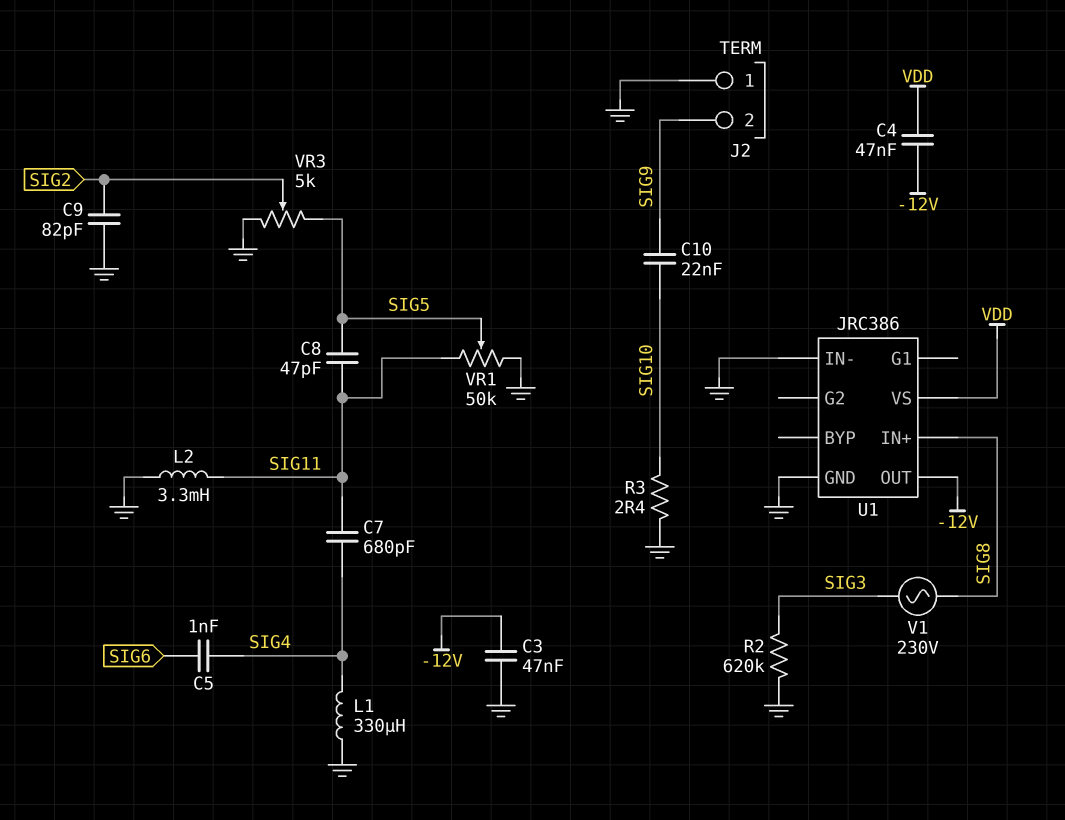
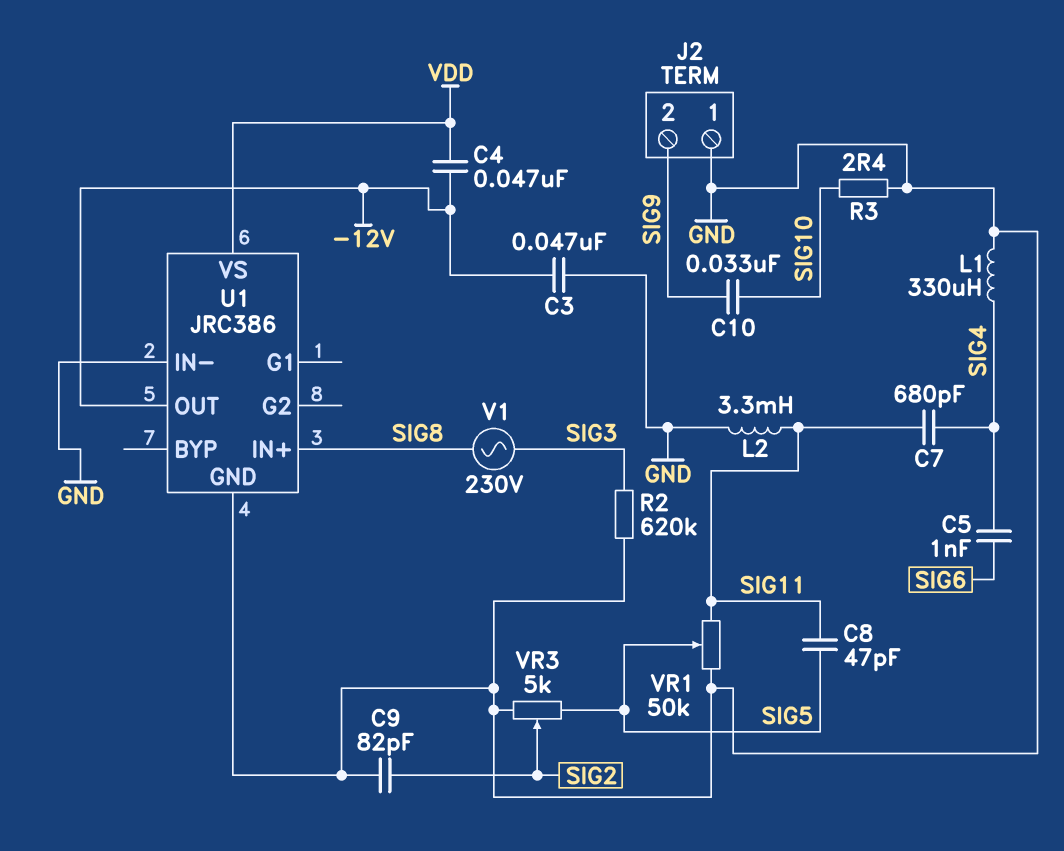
C10: 22nF (SIG9, SIG10) -> 33nF (SIG9, SIG10)

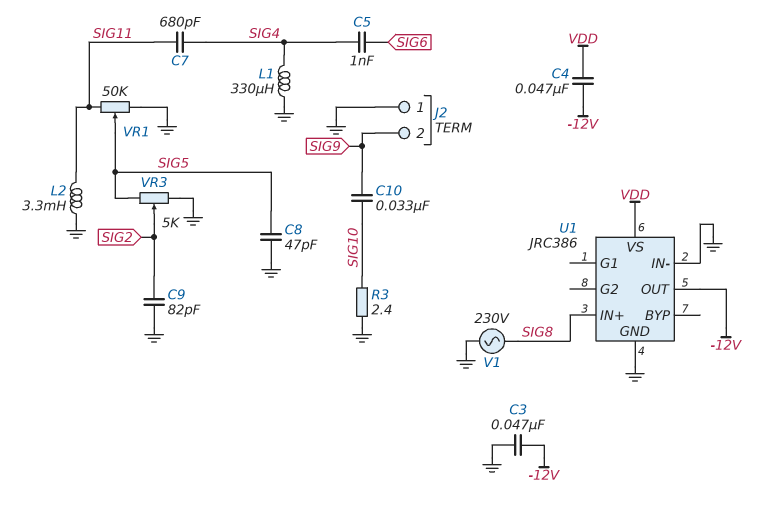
C8: 47pF (SIG5, SIG11) -> 47pF (GND, SIG5)
R2: 620k (GND, SIG3) -> none
V1: AC 230V (SIG3, SIG8) -> AC 230V (GND, SIG8)

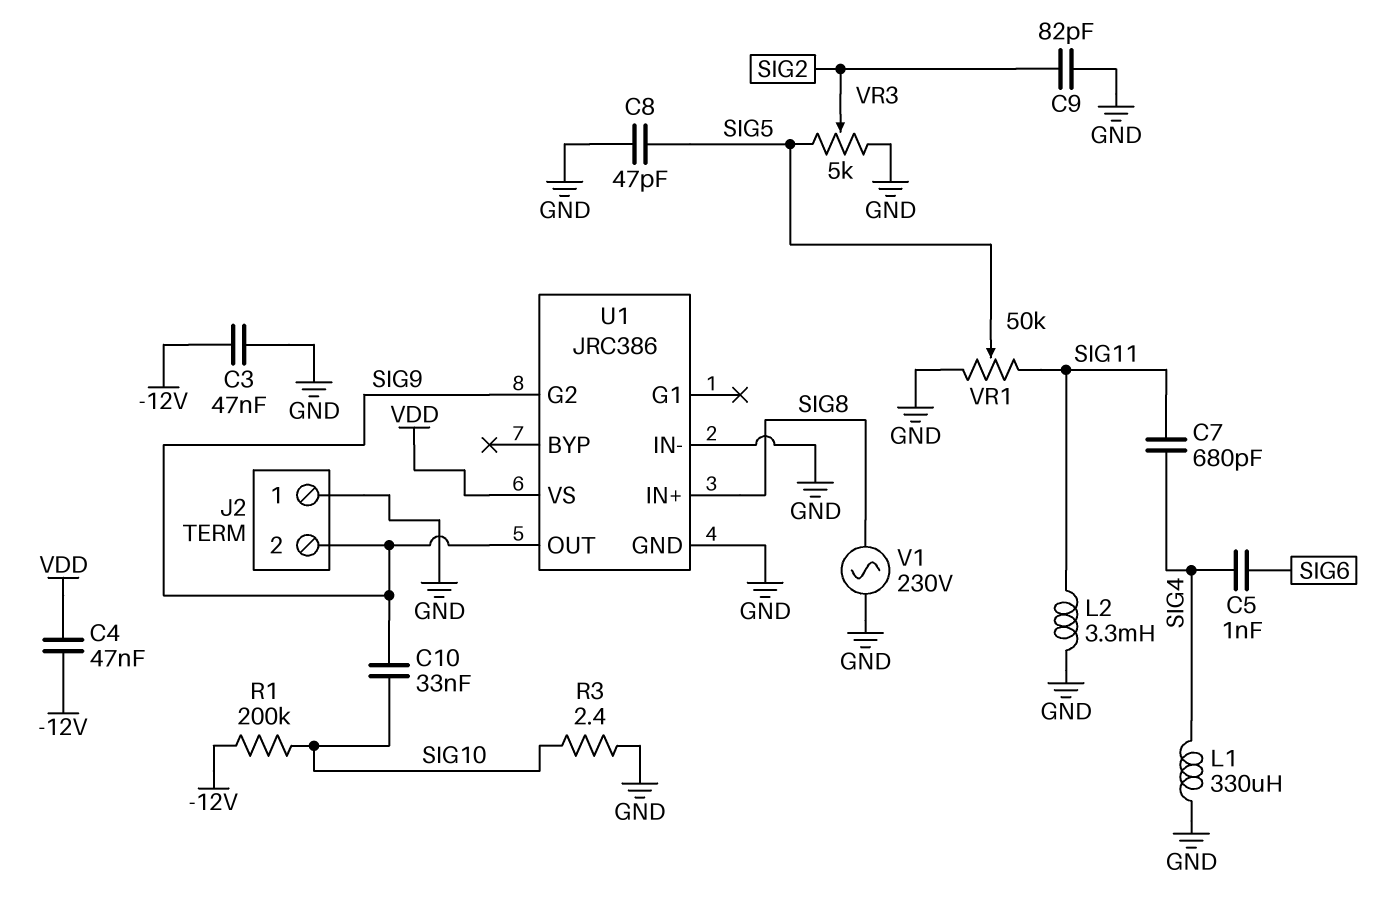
R1: none -> 200k (-12V, SIG10)
U1 pin G2: none -> SIG9
U1 pin OUT: -12V -> SIG9

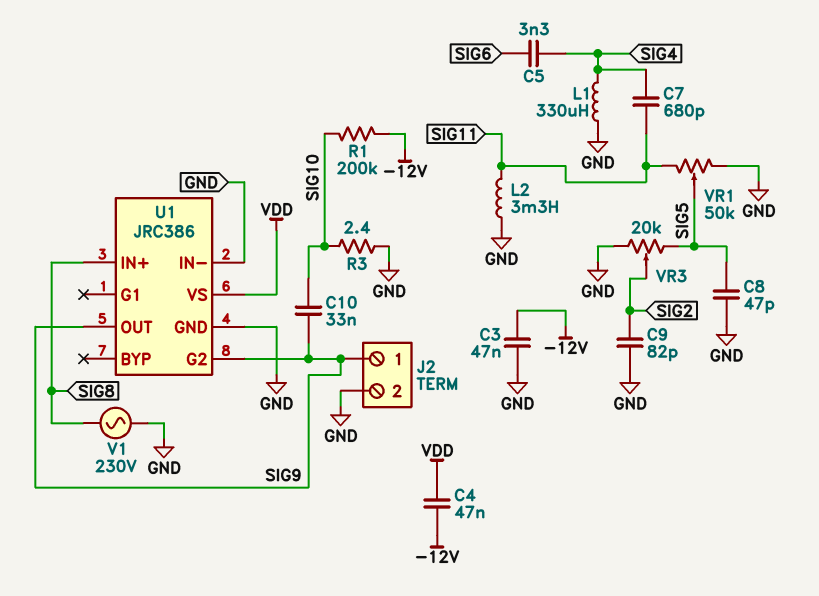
C5: 1nF (SIG4, SIG6) -> 3.3nF (SIG4, SIG6)
J2 pin 1: GND -> SIG9
J2 pin 2: SIG9 -> GND
VR3: 5k (GND, SIG5, wiper SIG2) -> 20k (GND, SIG5, wiper SIG2)

